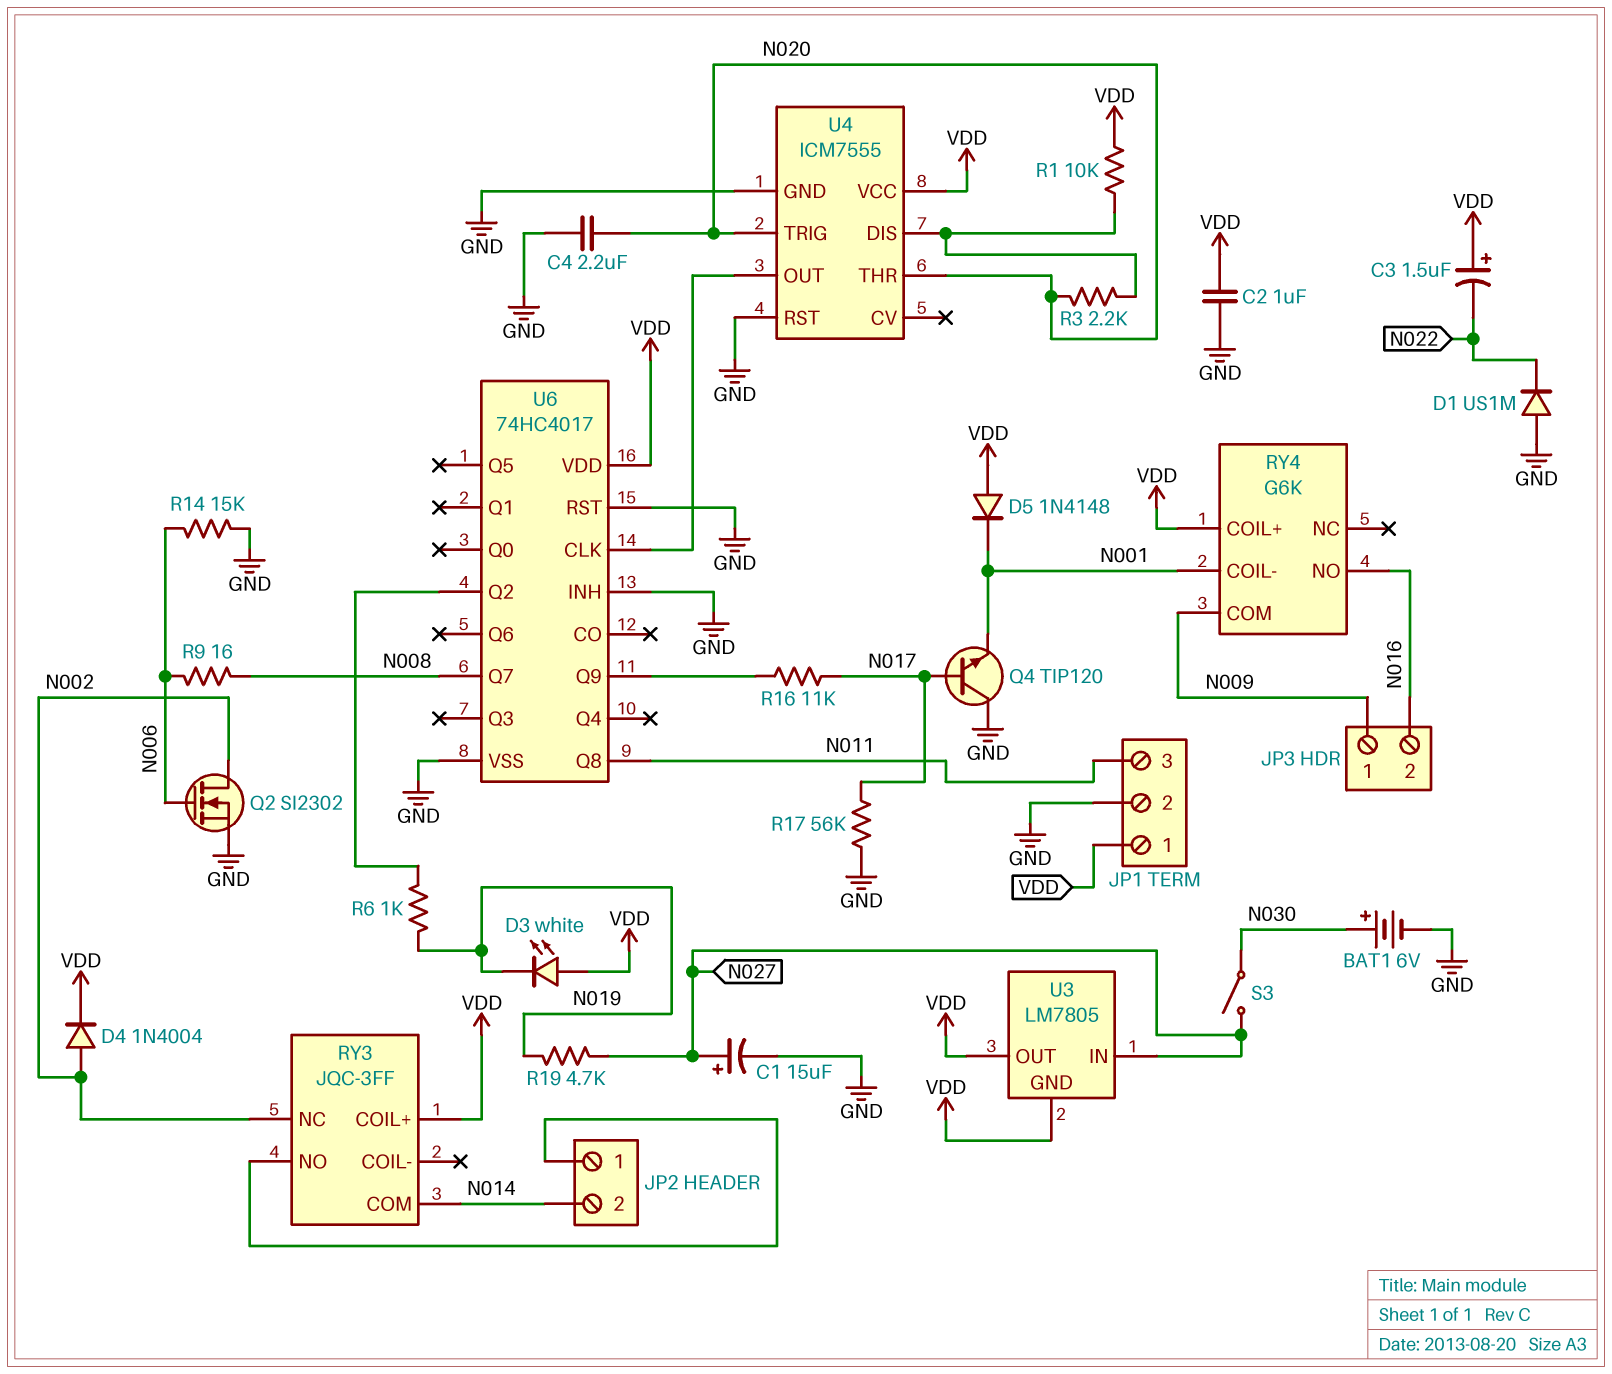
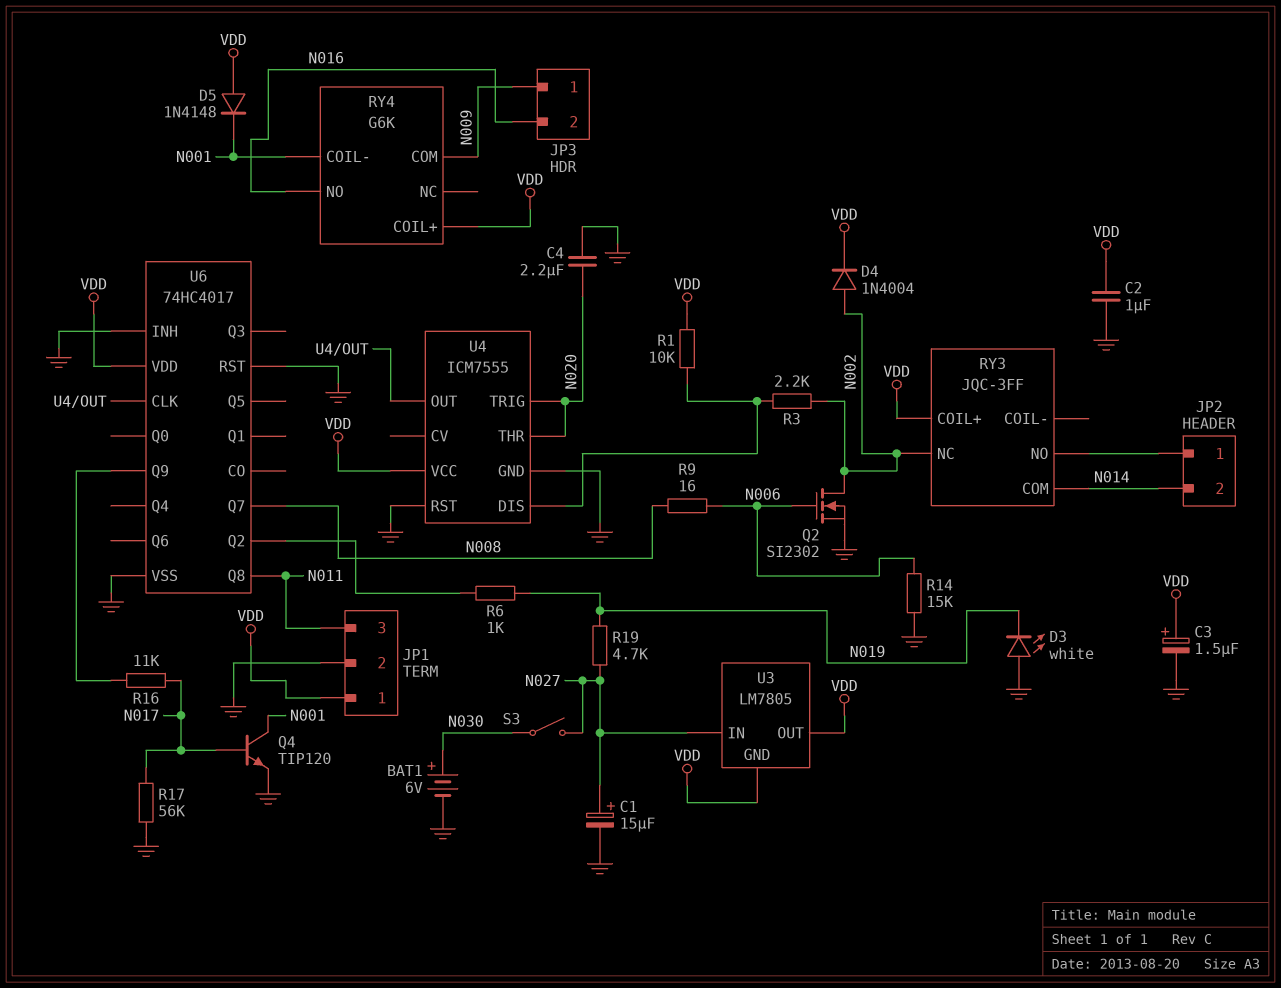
C3: 1.5uF (plus VDD, minus N022) -> 1.5uF (plus VDD, minus GND)
D1: diode US1M (A GND, K N022) -> none
D3: LED white (A VDD, K N019) -> LED white (A GND, K N019)
Q4: NPN TIP120 (B N017, C GND, E N001) -> NPN TIP120 (B N017, C N001, E GND)
R3: 2.2k (N020, U4/DIS) -> 2.2k (N002, U4/DIS)

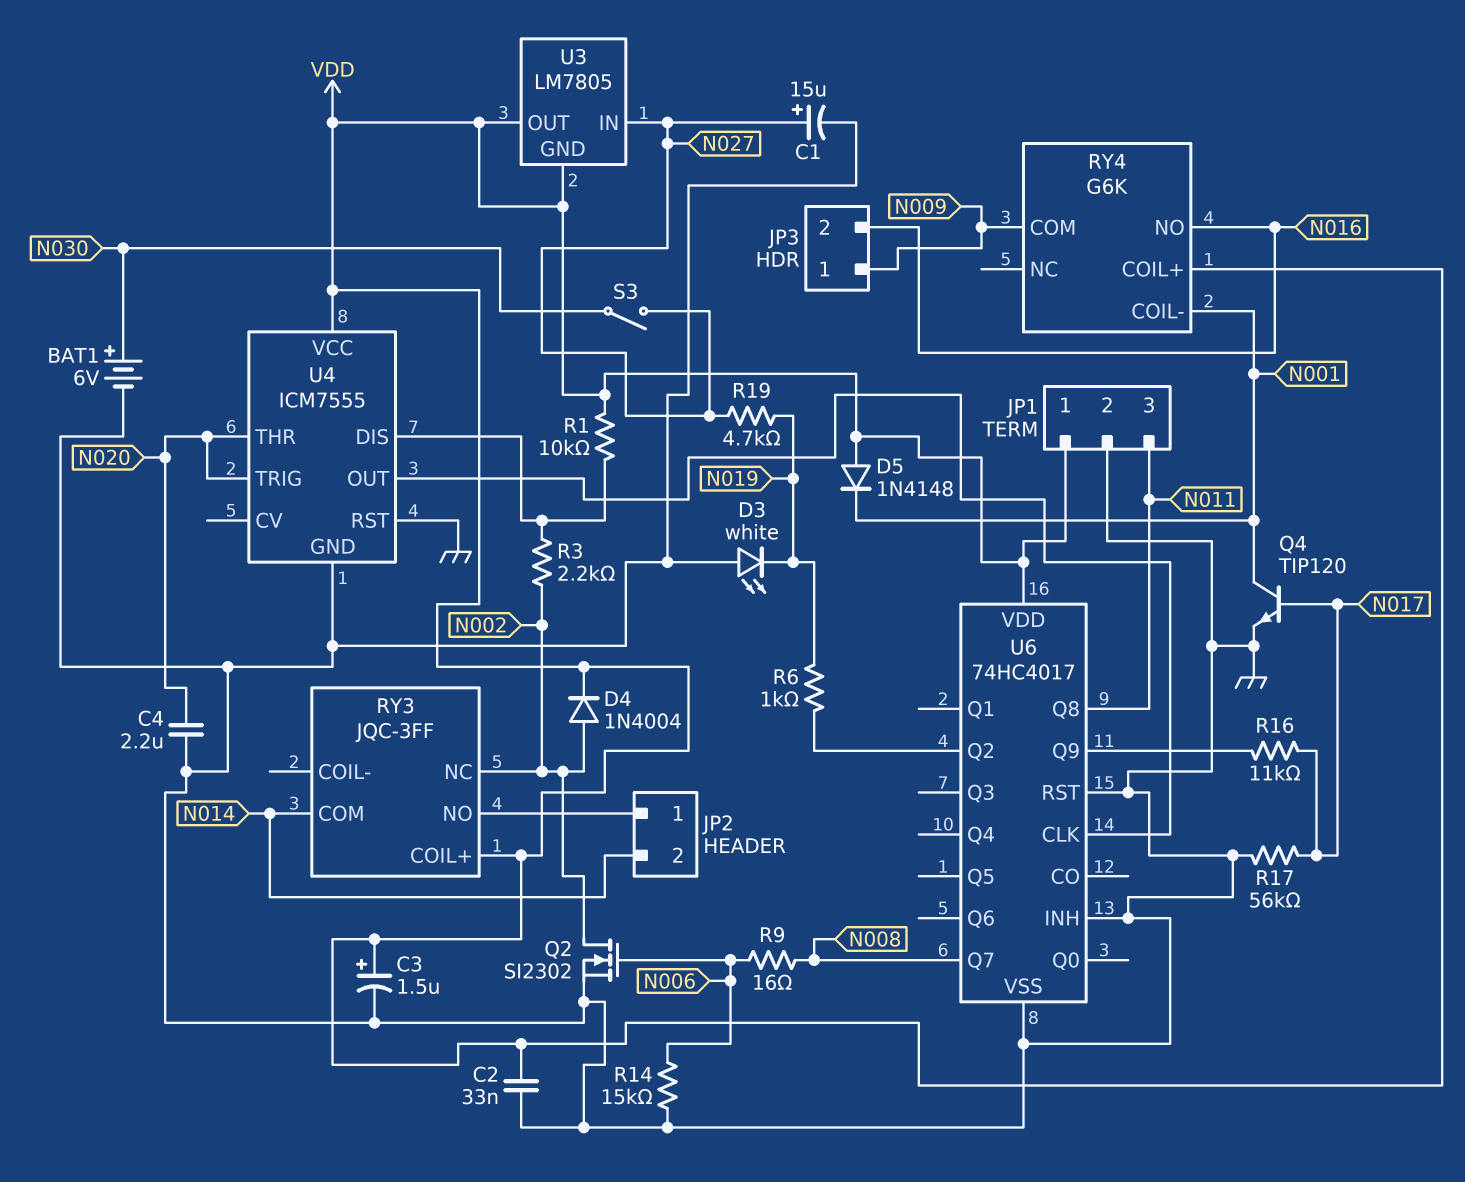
C2: 1uF (GND, VDD) -> 33nF (GND, VDD)

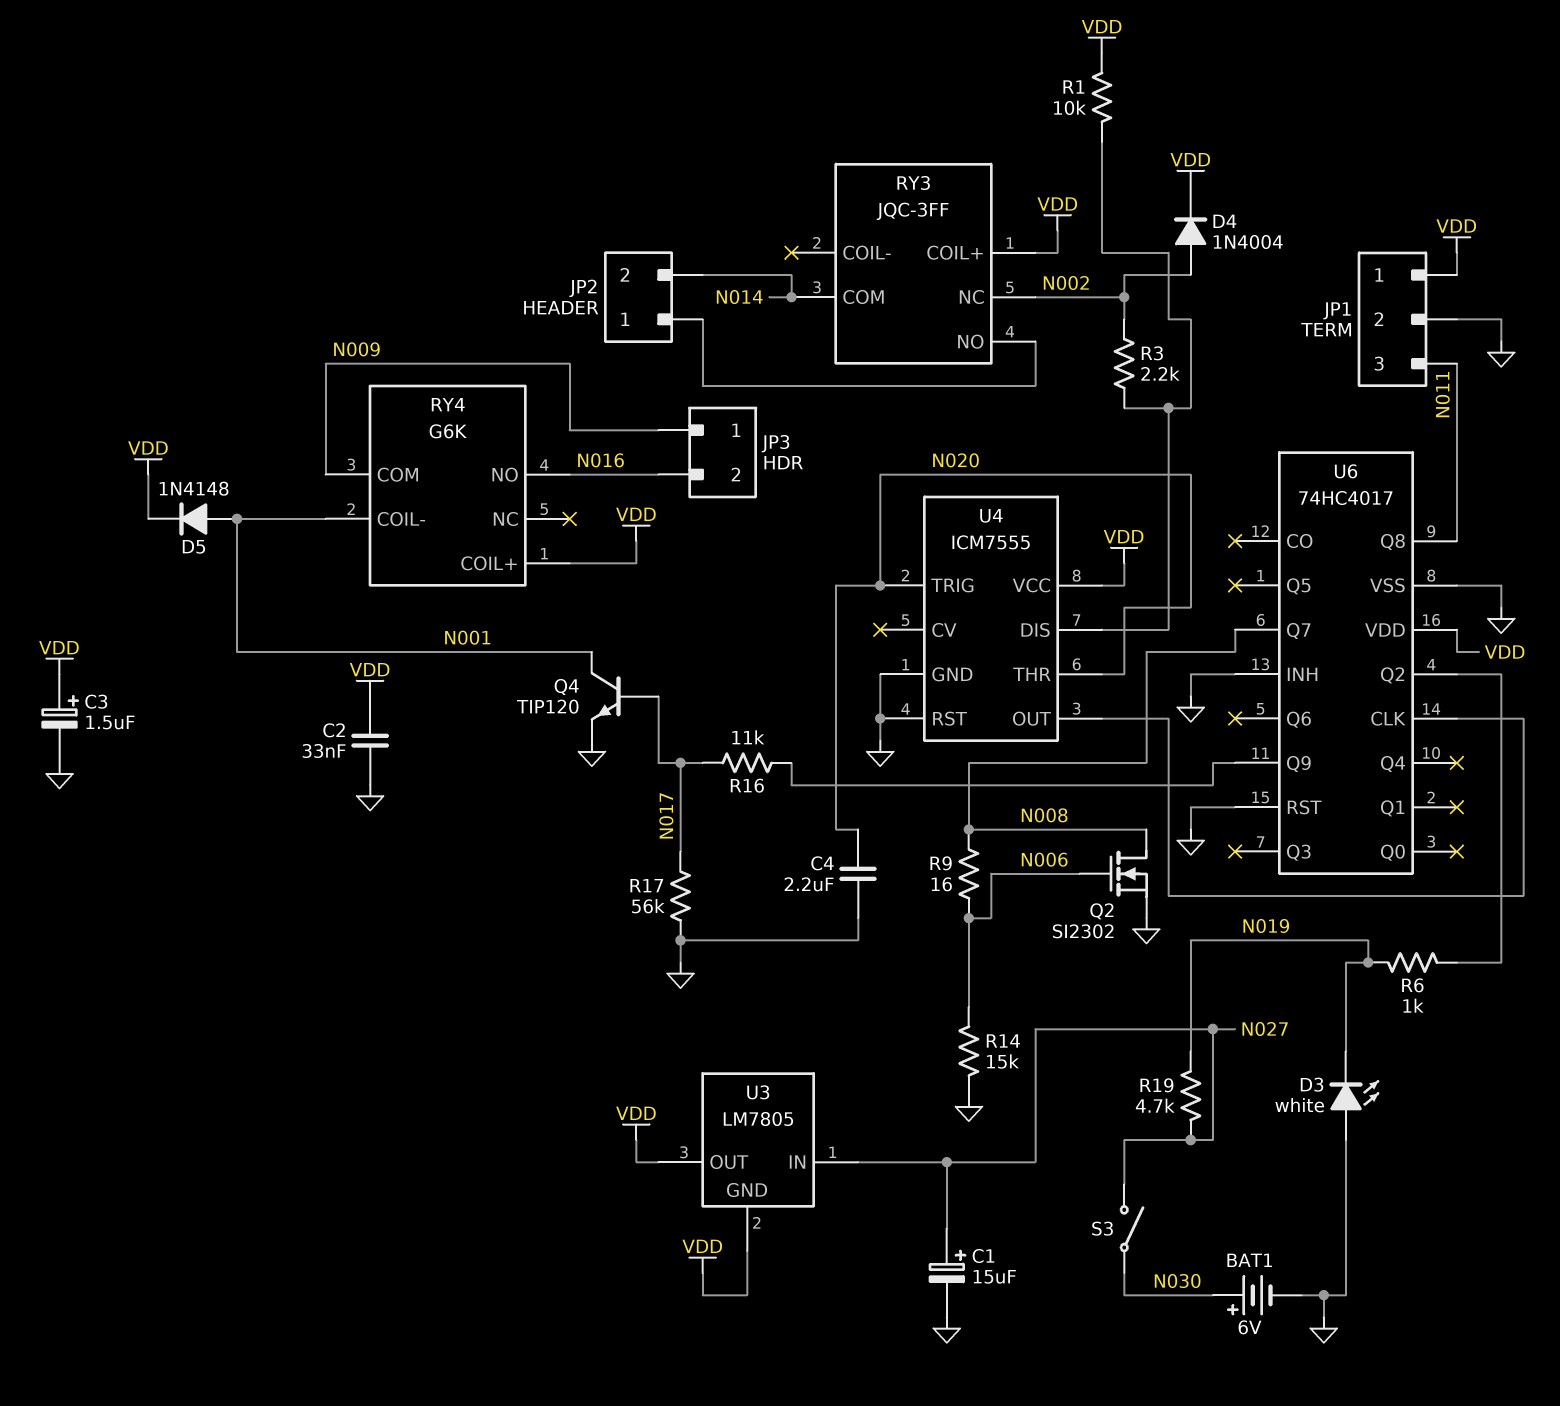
D5: diode 1N4148 (A VDD, K N001) -> diode 1N4148 (A N001, K VDD)
Q2: NMOS SI2302 (G N006, D N002, S GND) -> NMOS SI2302 (G N006, D N008, S GND)

